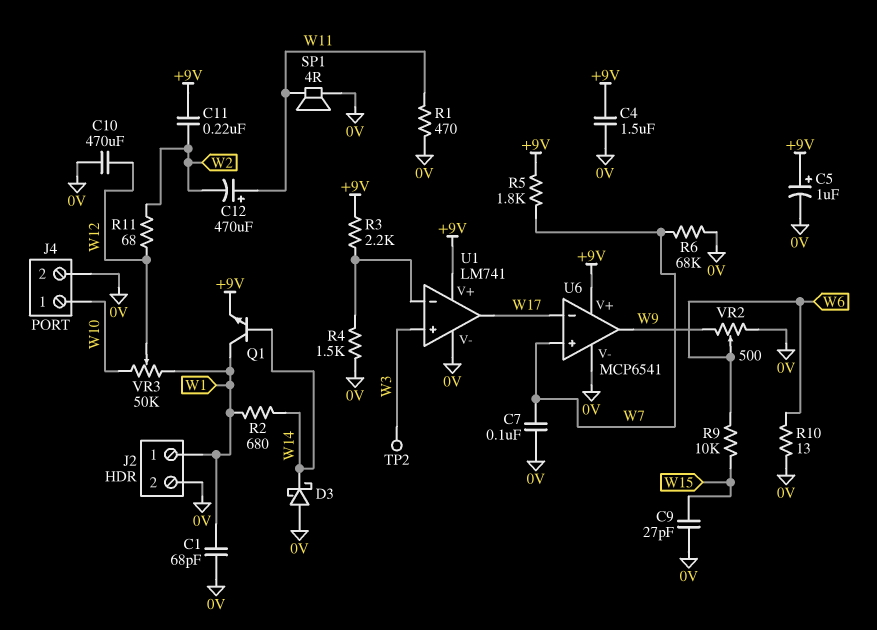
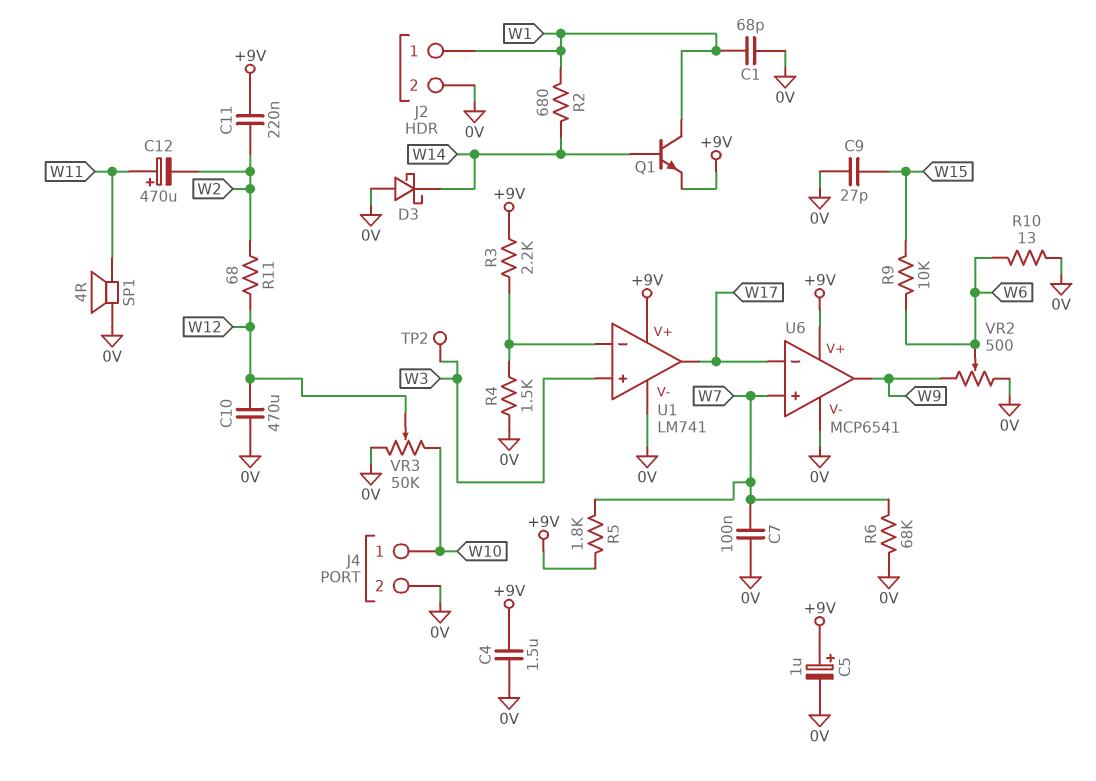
R1: 470 (0V, W11) -> none
VR3: 50k (W1, W10, wiper W12) -> 50k (0V, W10, wiper W12)

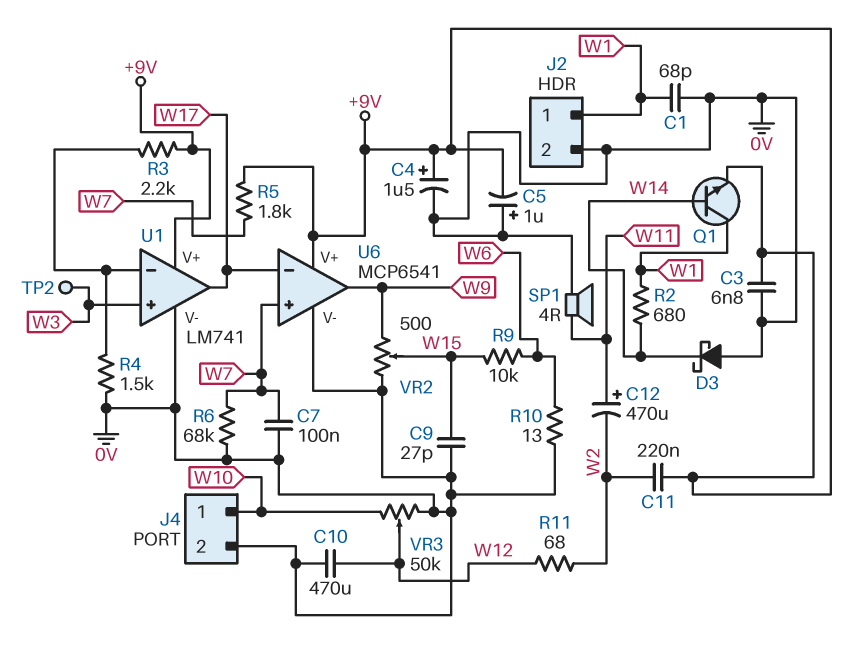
C3: none -> 6.8nF (+9V, 0V)
C4: 1.5uF (+9V, 0V) -> 1.5uF (plus +9V, minus 0V)
C5: 1uF (plus +9V, minus 0V) -> 1uF (plus 0V, minus +9V)
VR2: 500 (0V, W9, wiper W6) -> 500 (0V, W9, wiper W15)

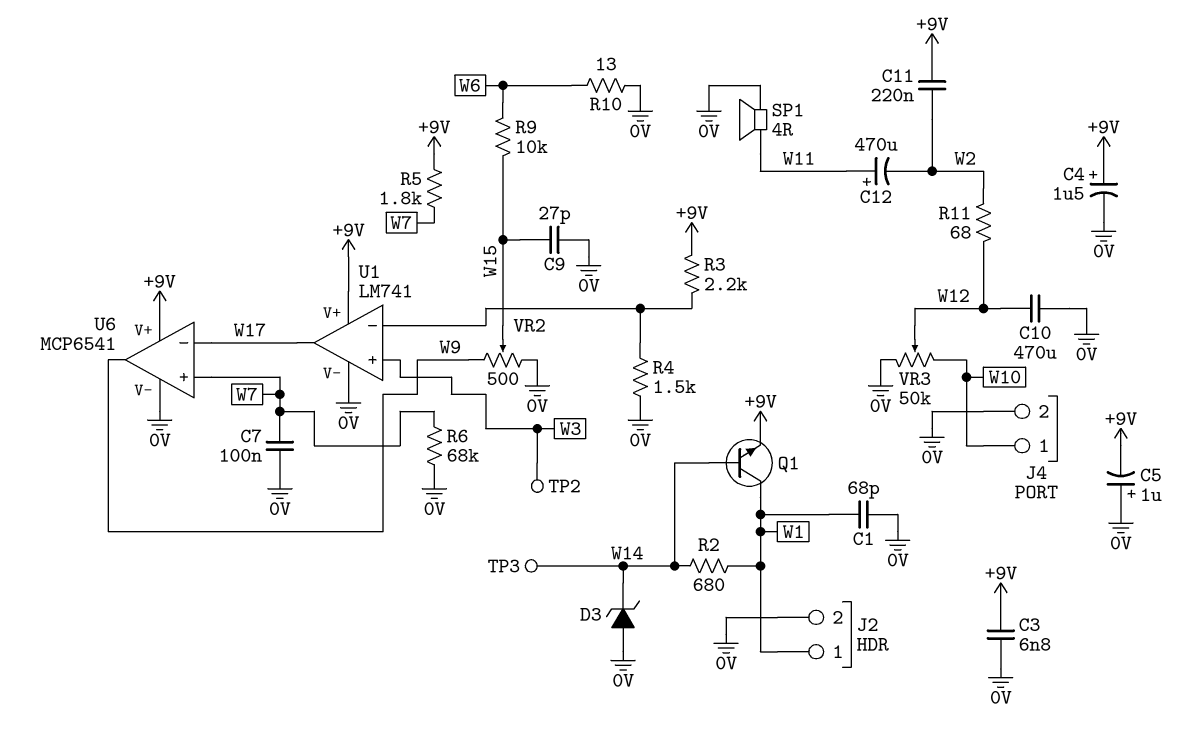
D3: schottky (A 0V, K W14) -> zener (A 0V, K W14)
TP3: none -> test point (W14)

